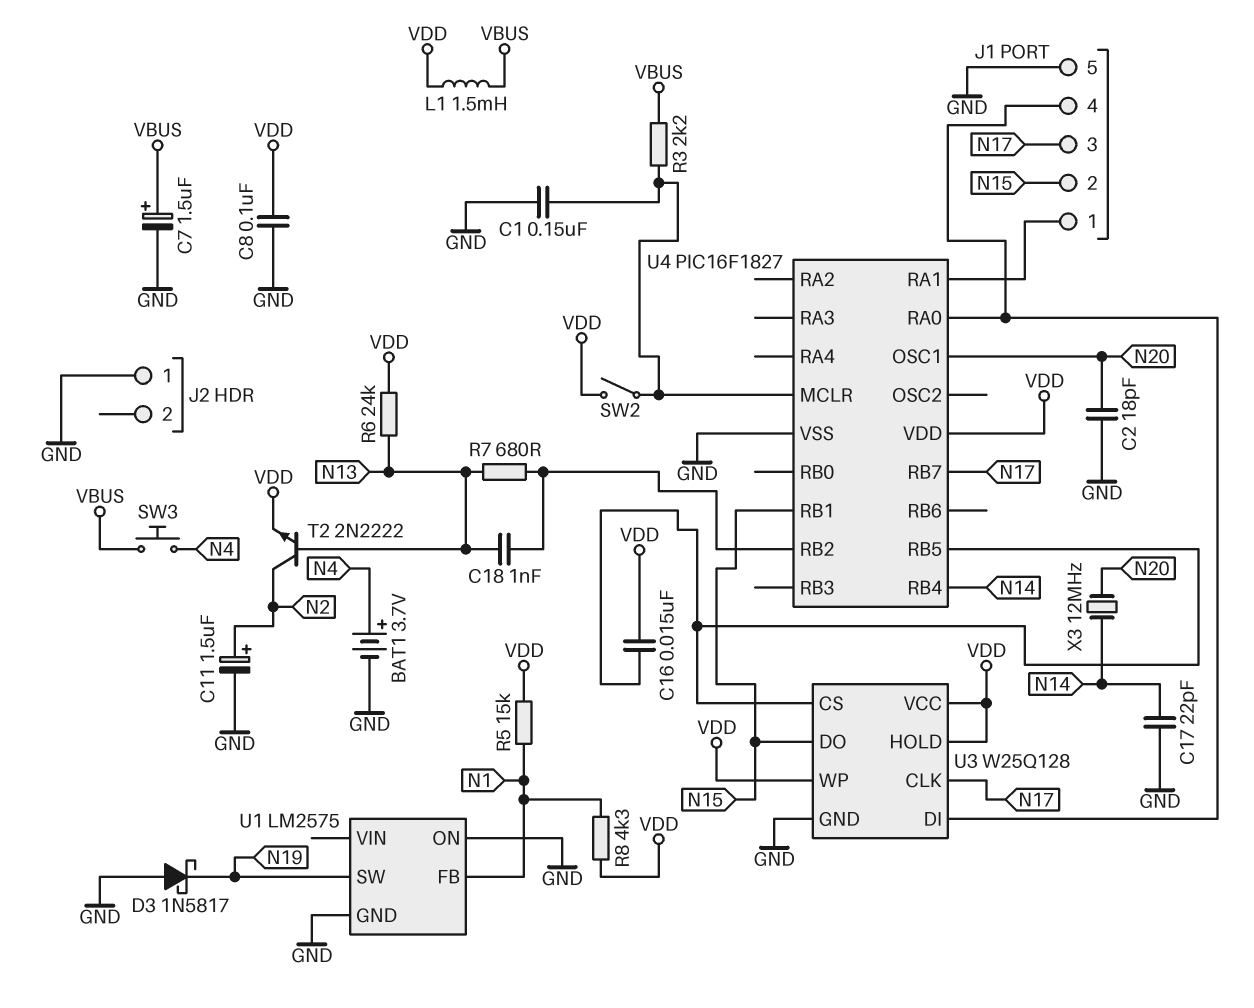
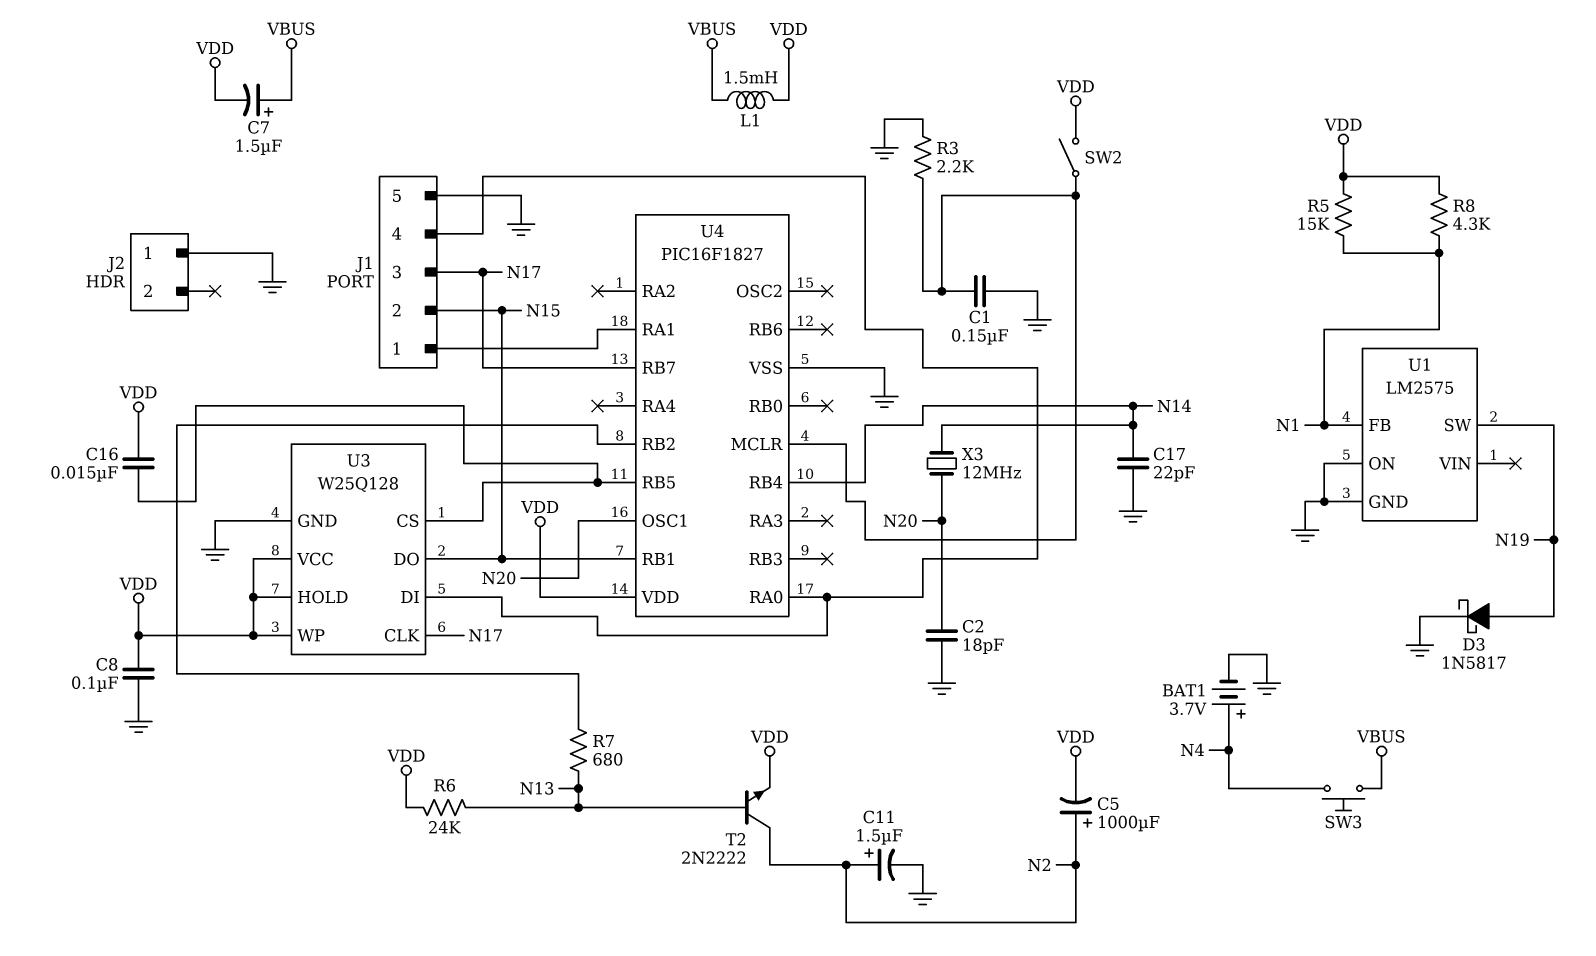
C5: none -> 1000uF (plus N2, minus VDD)
C7: 1.5uF (plus VBUS, minus GND) -> 1.5uF (plus VBUS, minus VDD)
C18: 1nF (N13, U4/RB2) -> none
D3: schottky 1N5817 (A GND, K N19) -> schottky 1N5817 (A N19, K GND)
R3: 2.2k (U4/MCLR, VBUS) -> 2.2k (GND, U4/MCLR)

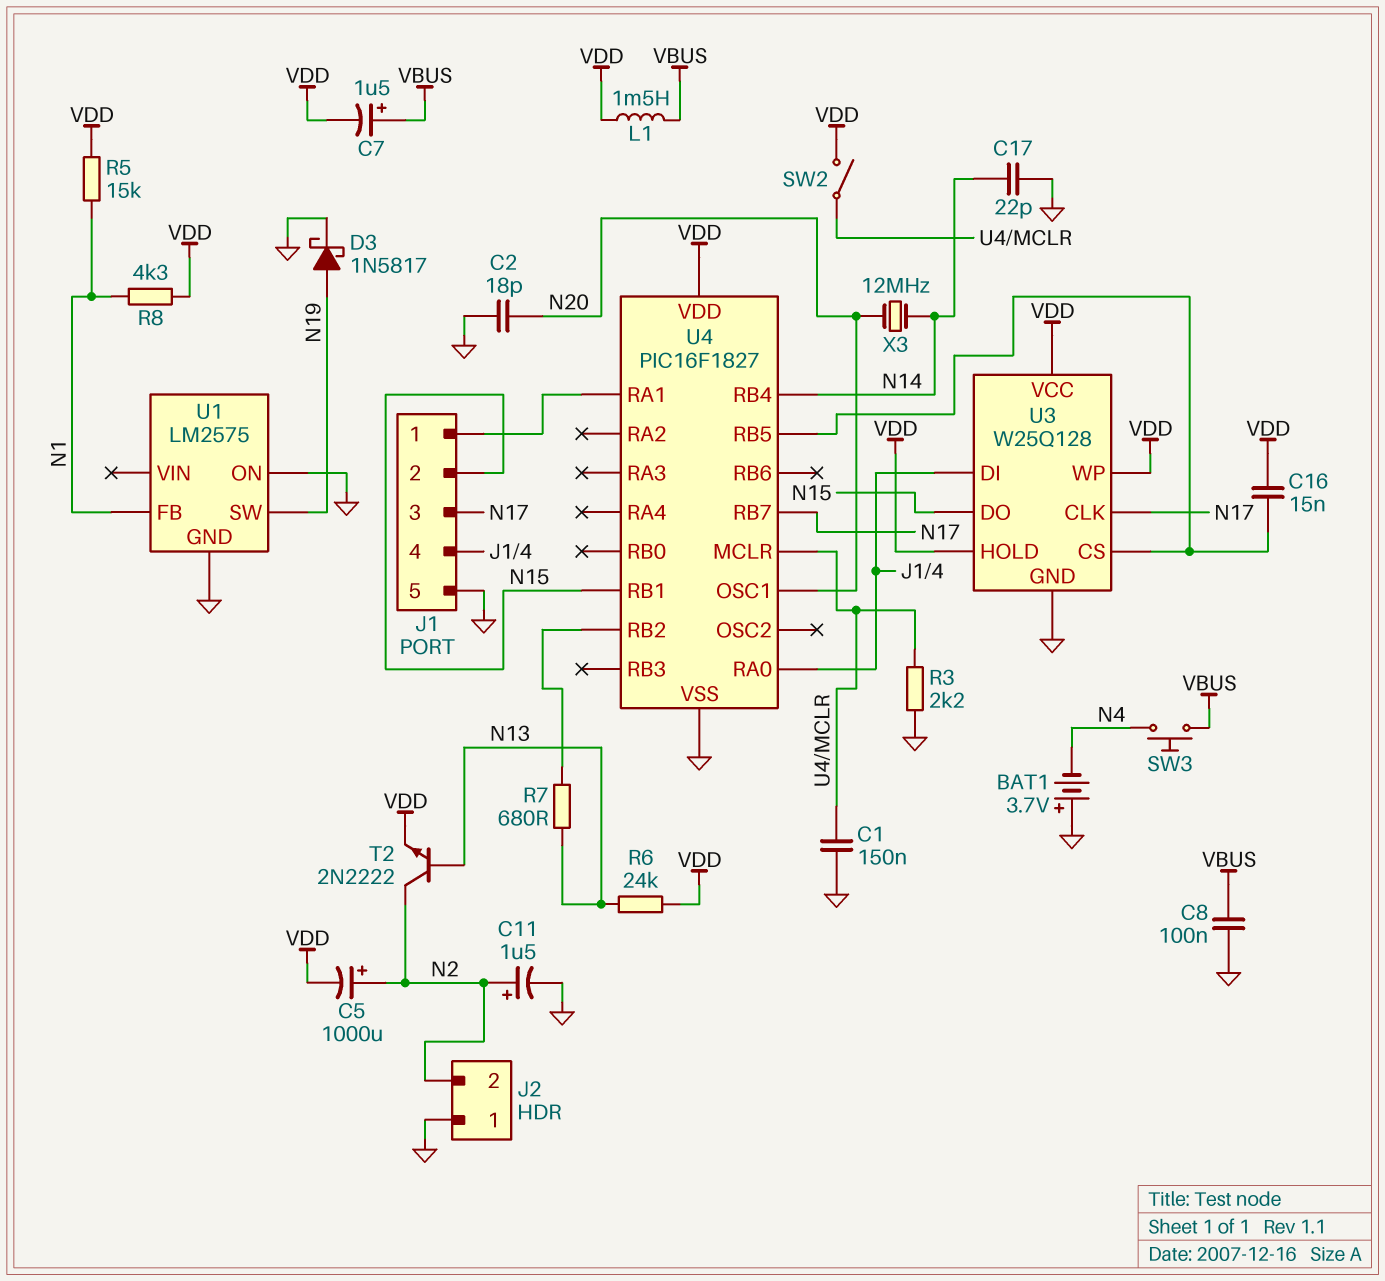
BAT1: 3.7V (plus N4, minus GND) -> 3.7V (plus GND, minus N4)
C8: 100nF (GND, VDD) -> 100nF (GND, VBUS)
J2 pin 2: none -> N2

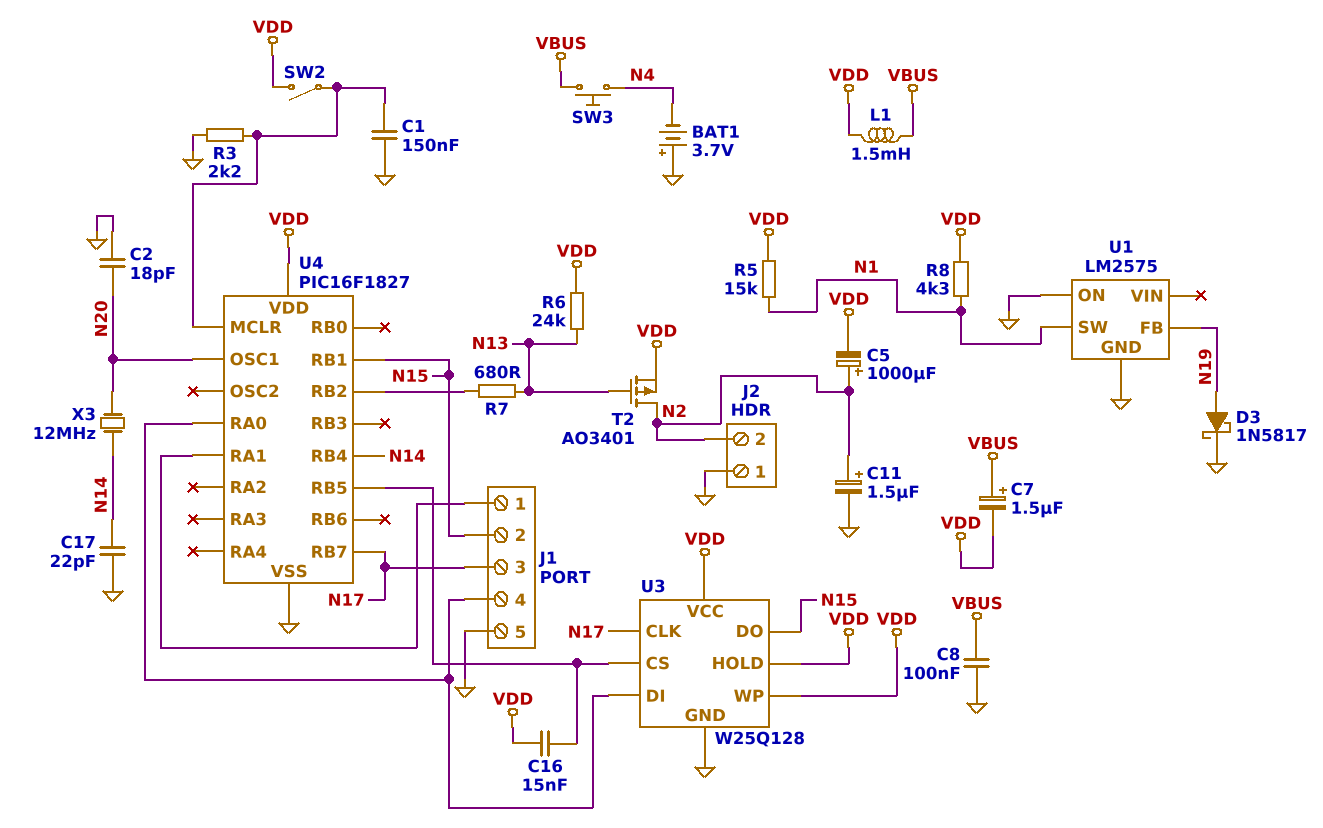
T2: NPN 2N2222 (B N13, C N2, E VDD) -> PMOS AO3401 (G N13, D N2, S VDD)
U1 pin FB: N1 -> N19
U1 pin SW: N19 -> N1

